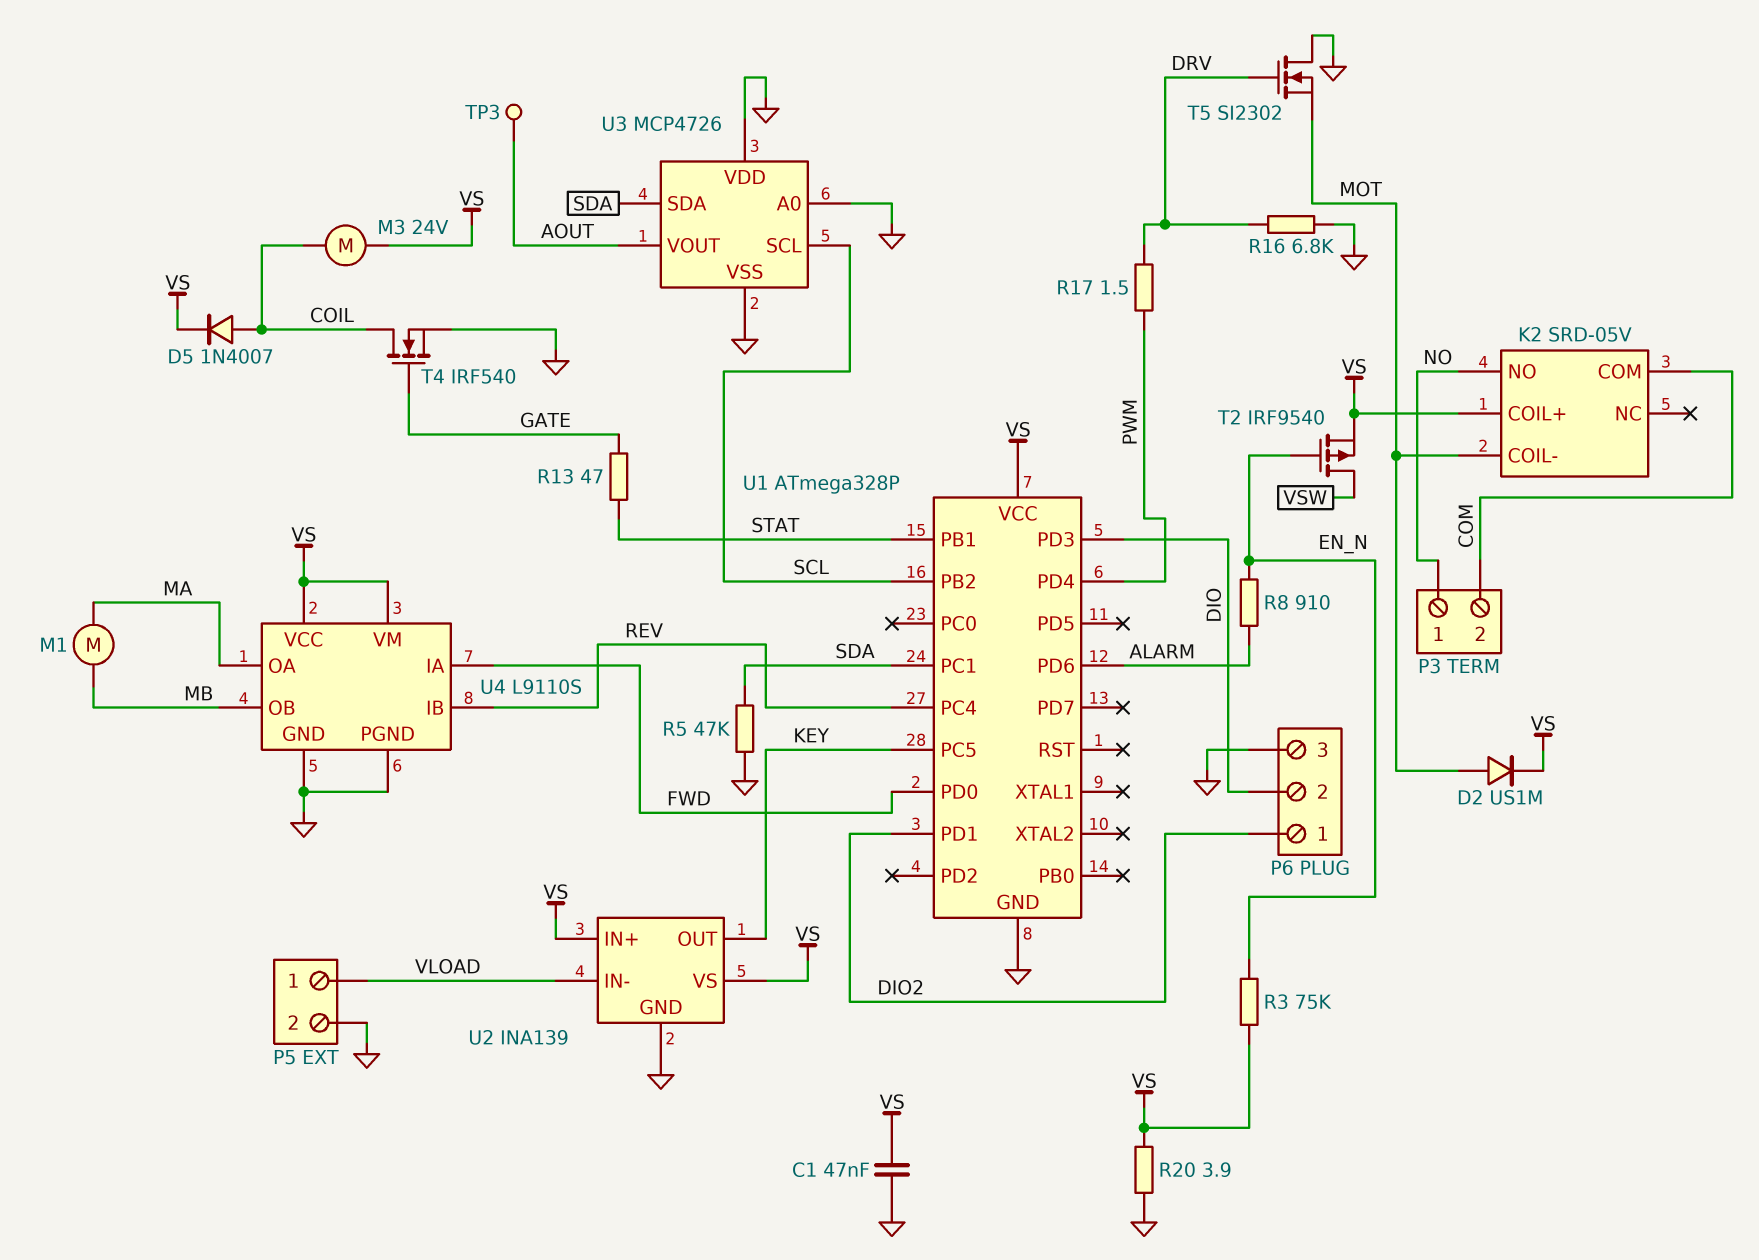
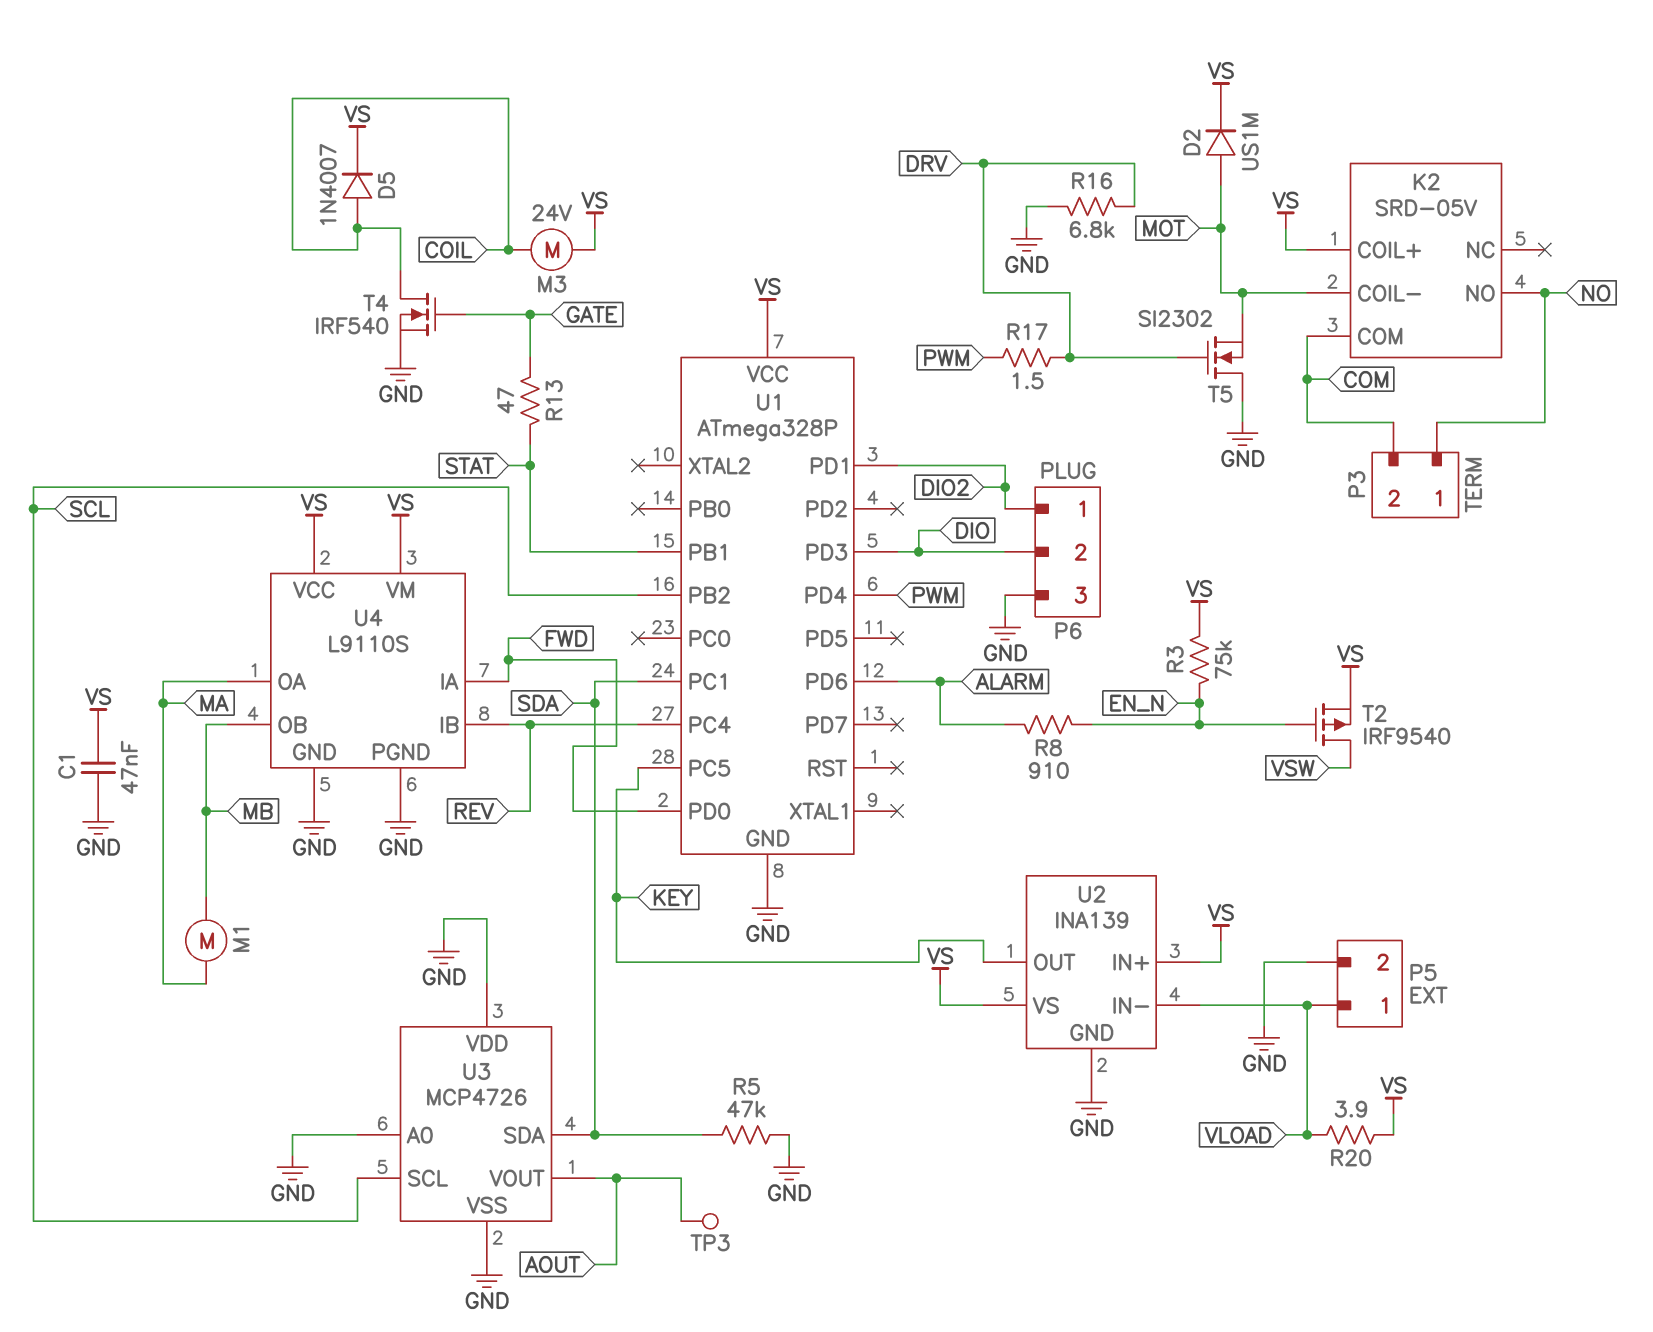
R20: 3.9 (GND, VS) -> 3.9 (VLOAD, VS)

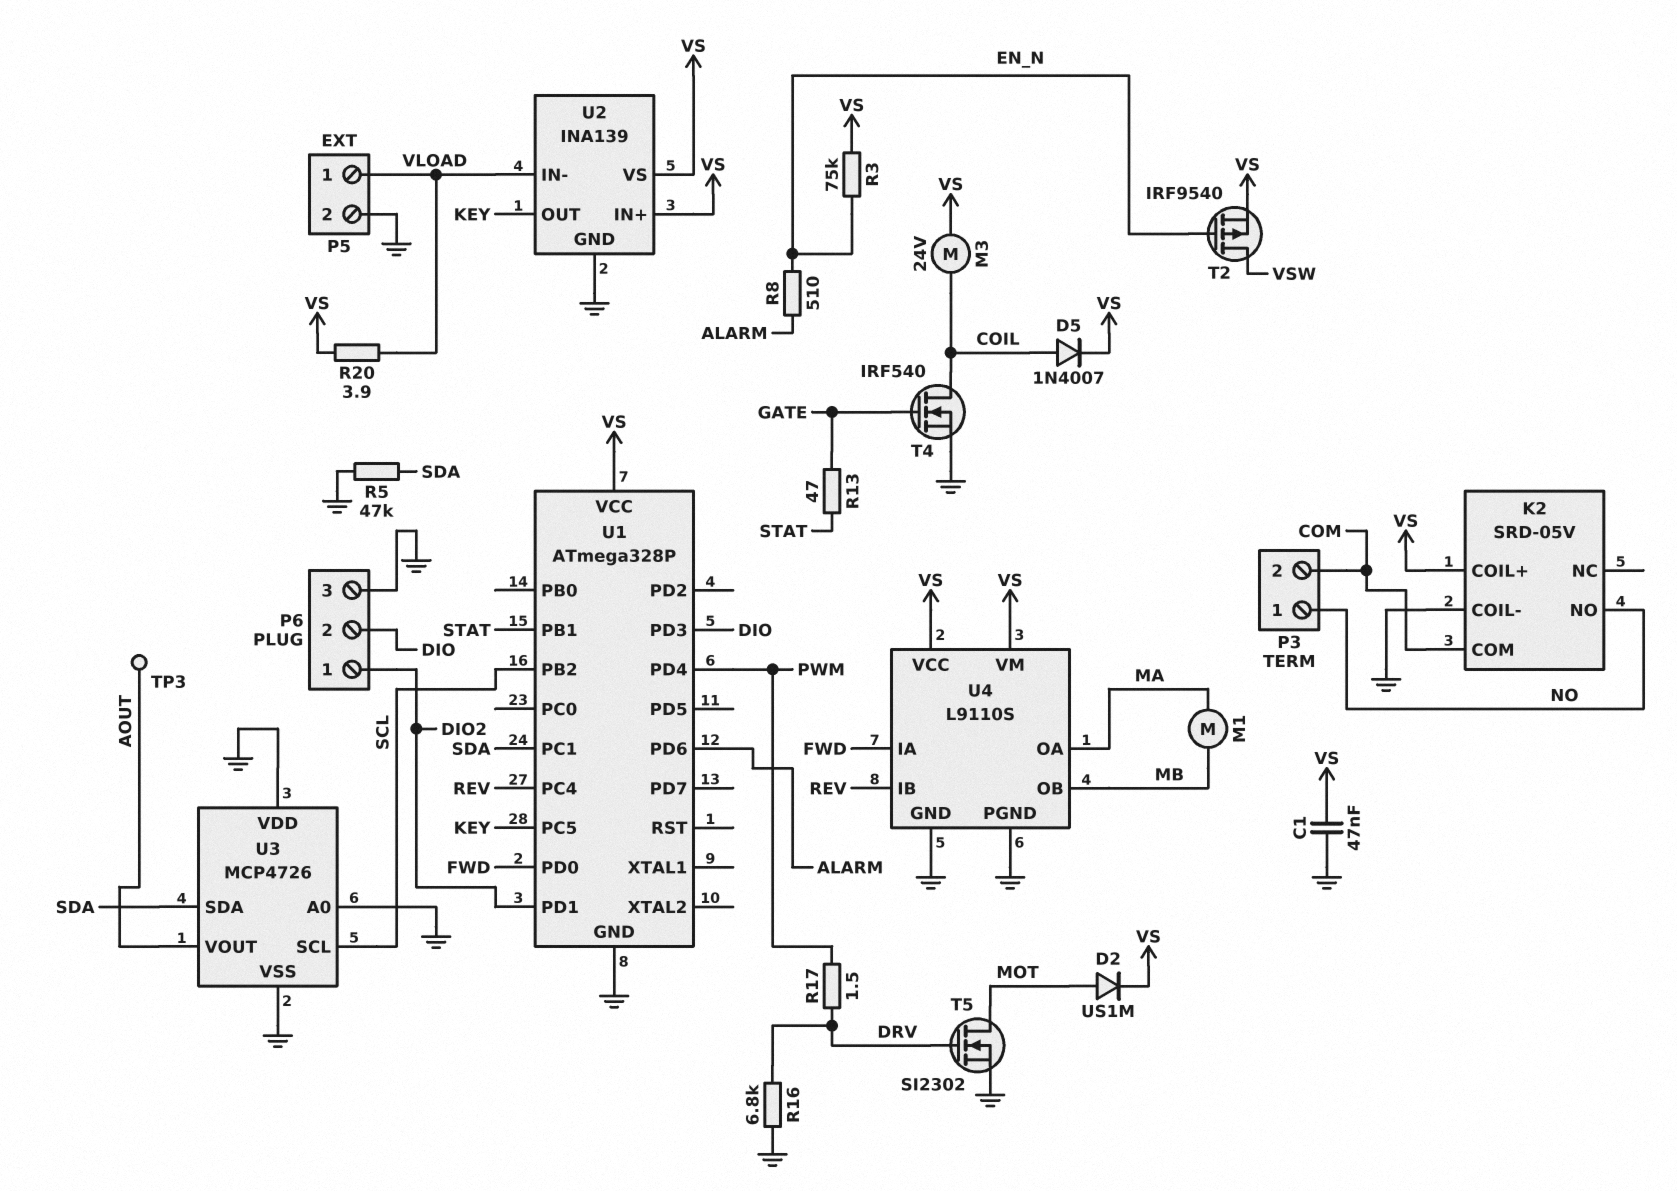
K2 pin COIL-: MOT -> GND
R8: 910 (ALARM, EN_N) -> 510 (ALARM, EN_N)
T5: NMOS SI2302 (G DRV, D GND, S MOT) -> NMOS SI2302 (G DRV, D MOT, S GND)

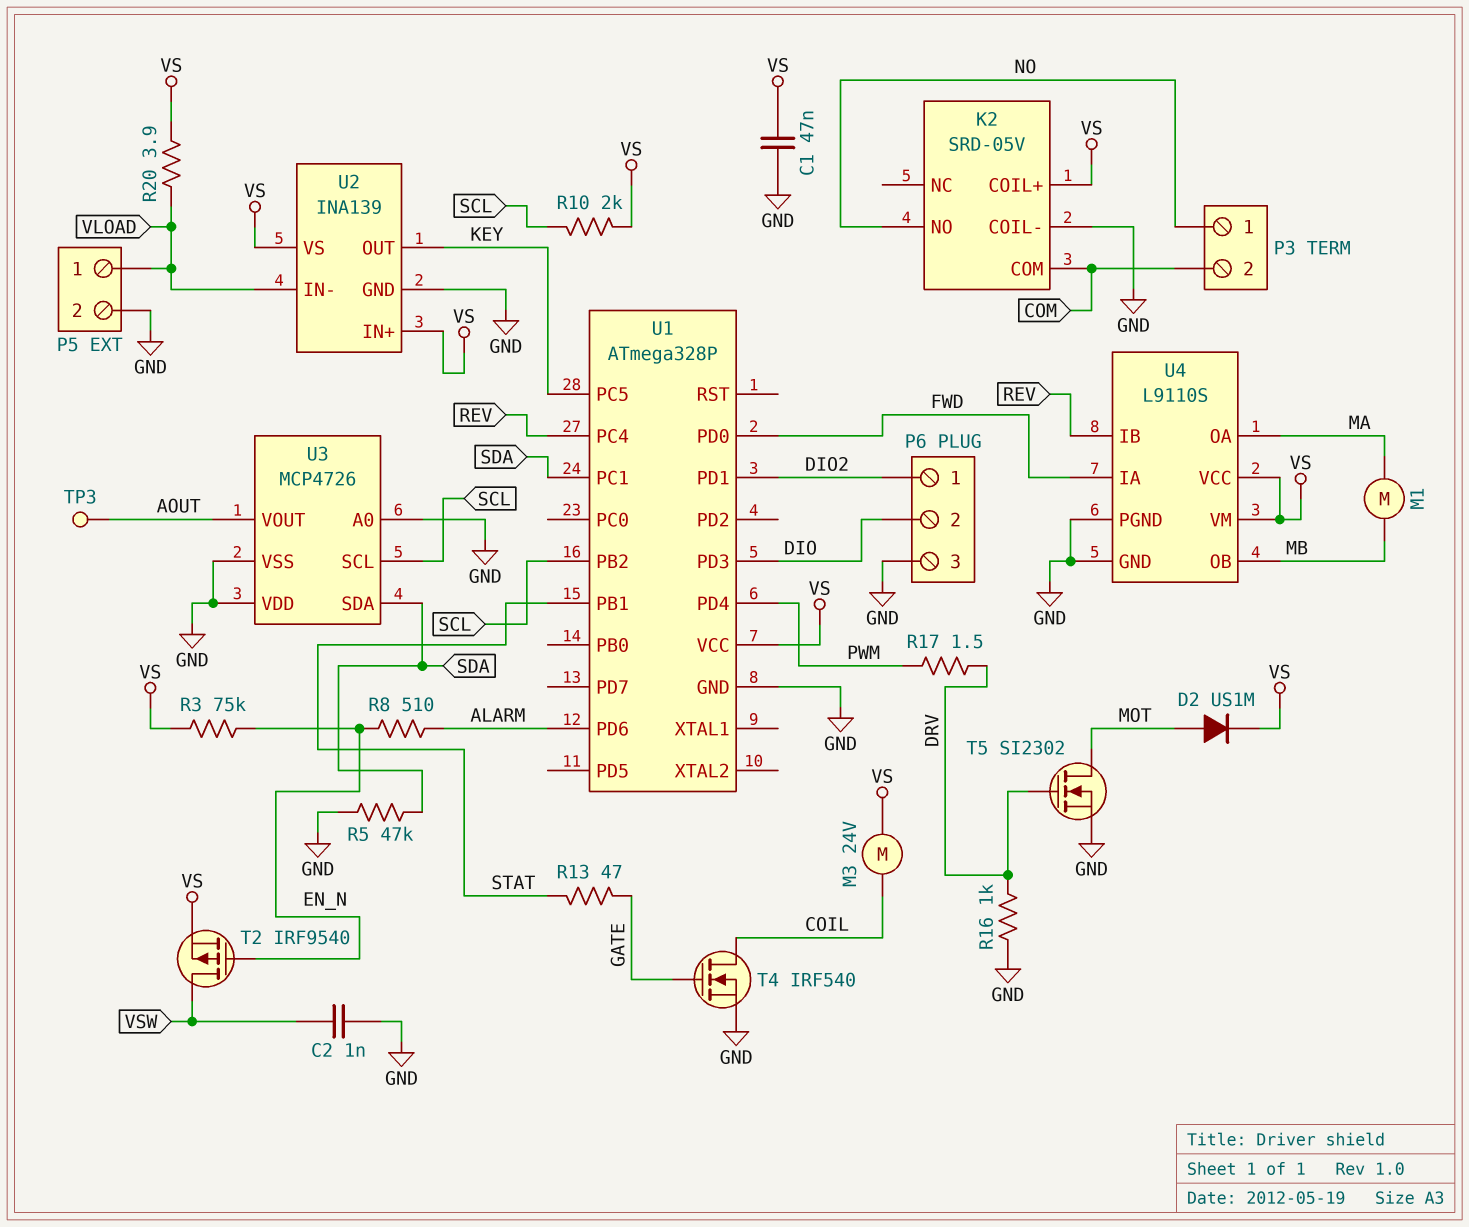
C2: none -> 1nF (GND, VSW)
D5: diode 1N4007 (A COIL, K VS) -> none
R10: none -> 2k (SCL, VS)
R16: 6.8k (DRV, GND) -> 1k (DRV, GND)

